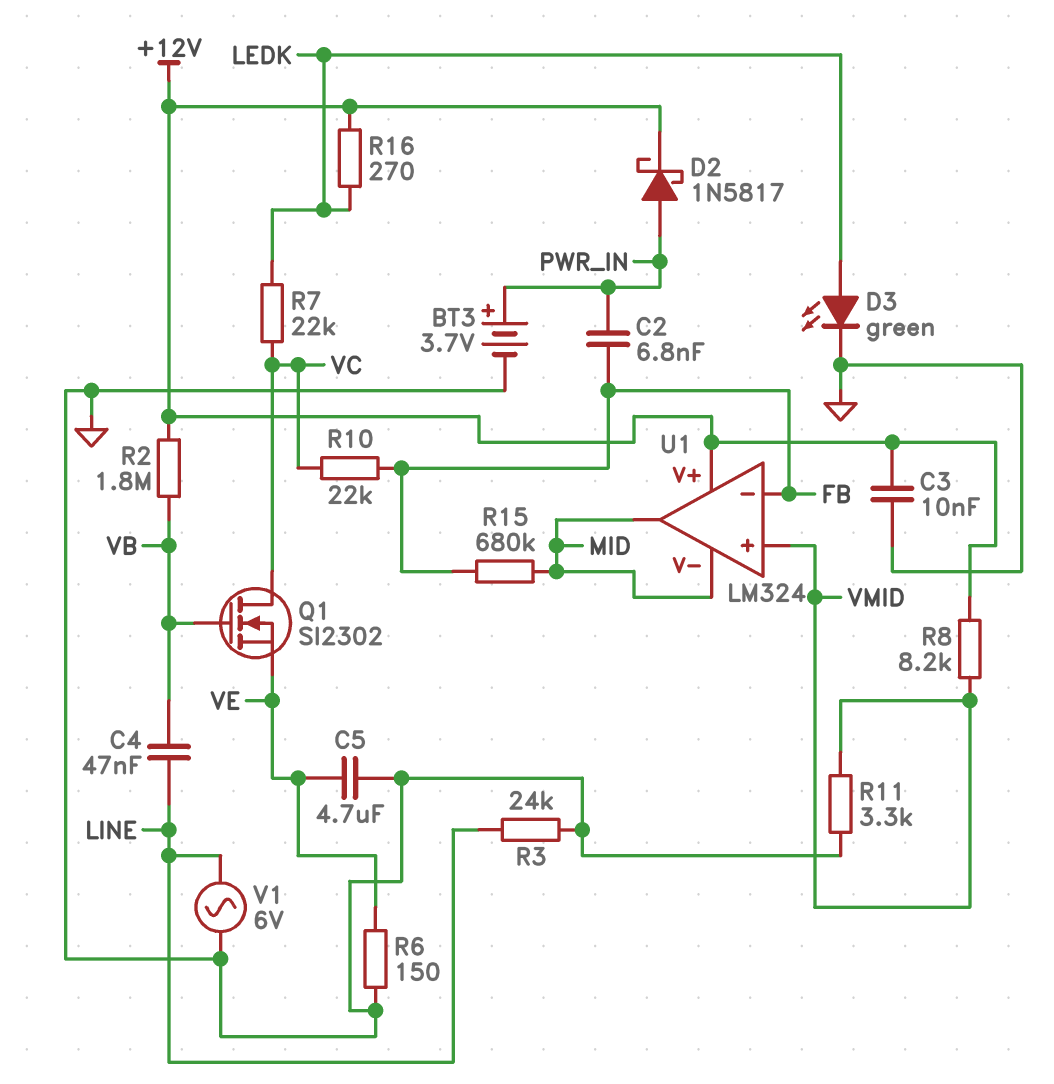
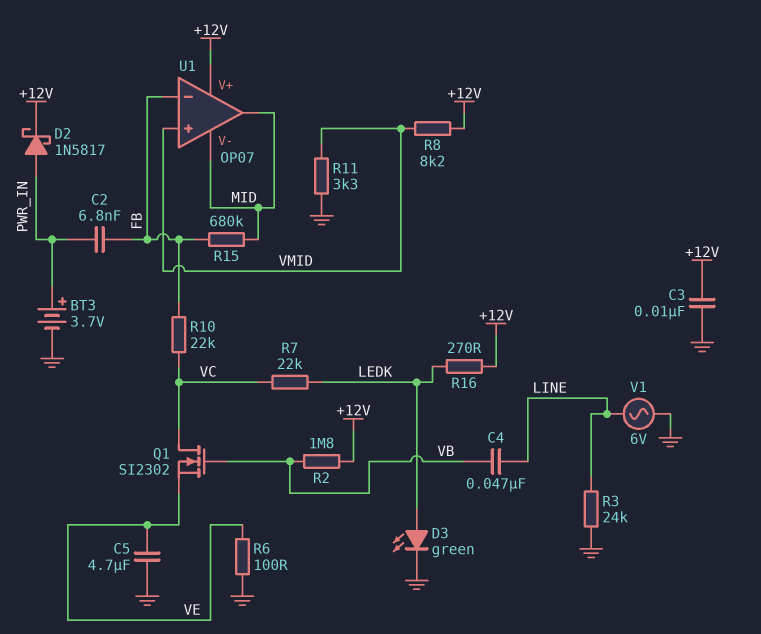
R6: 150 (GND, VE) -> 100 (GND, VE)
U1: LM324 -> OP07

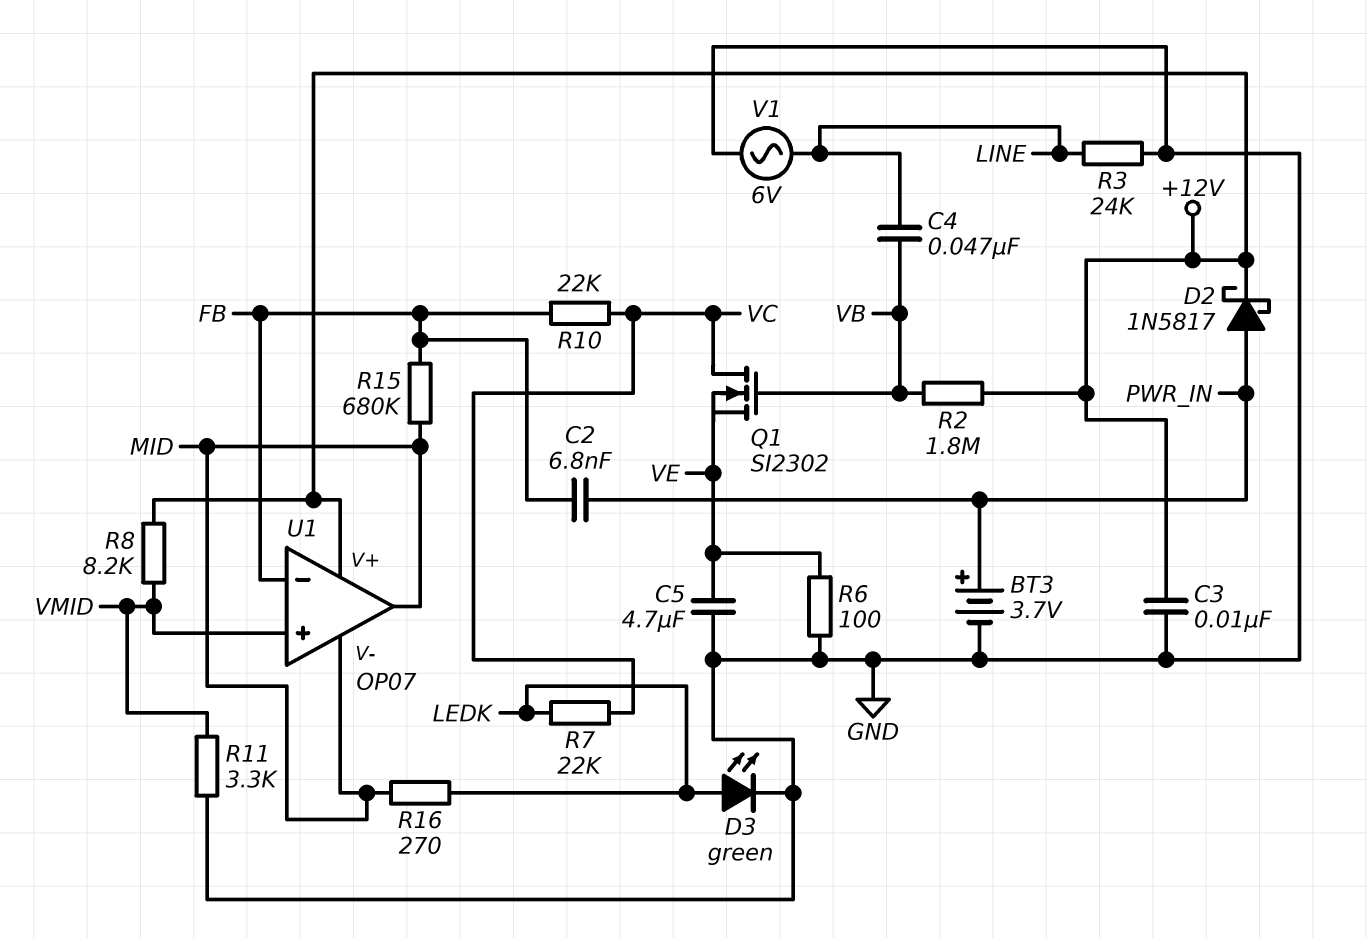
R16: 270 (+12V, LEDK) -> 270 (LEDK, MID)

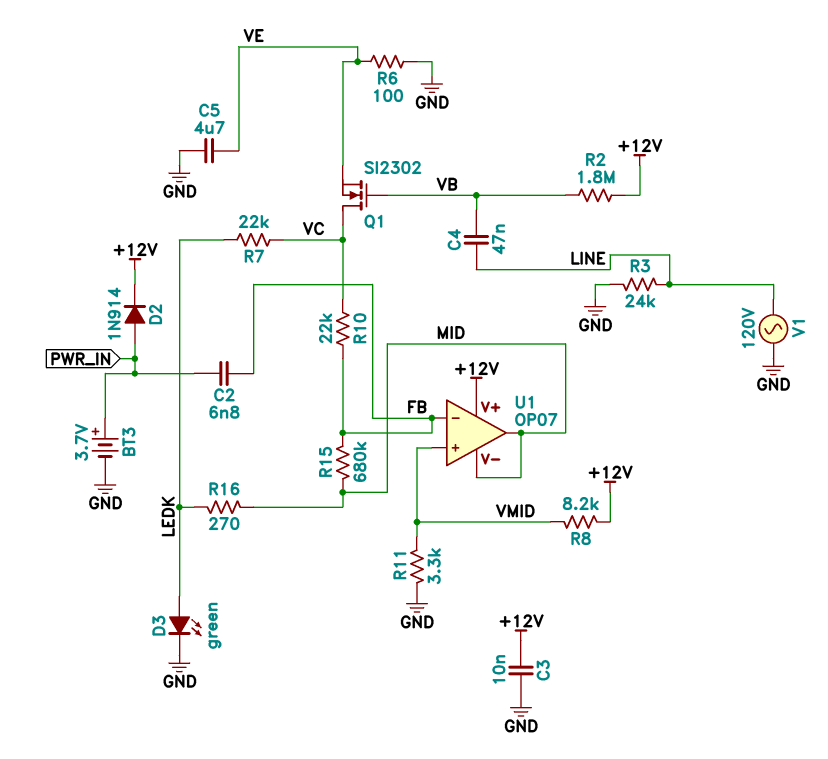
D2: schottky 1N5817 (A PWR_IN, K +12V) -> diode 1N914 (A PWR_IN, K +12V)
V1: AC 6V (GND, LINE) -> AC 120V (GND, LINE)

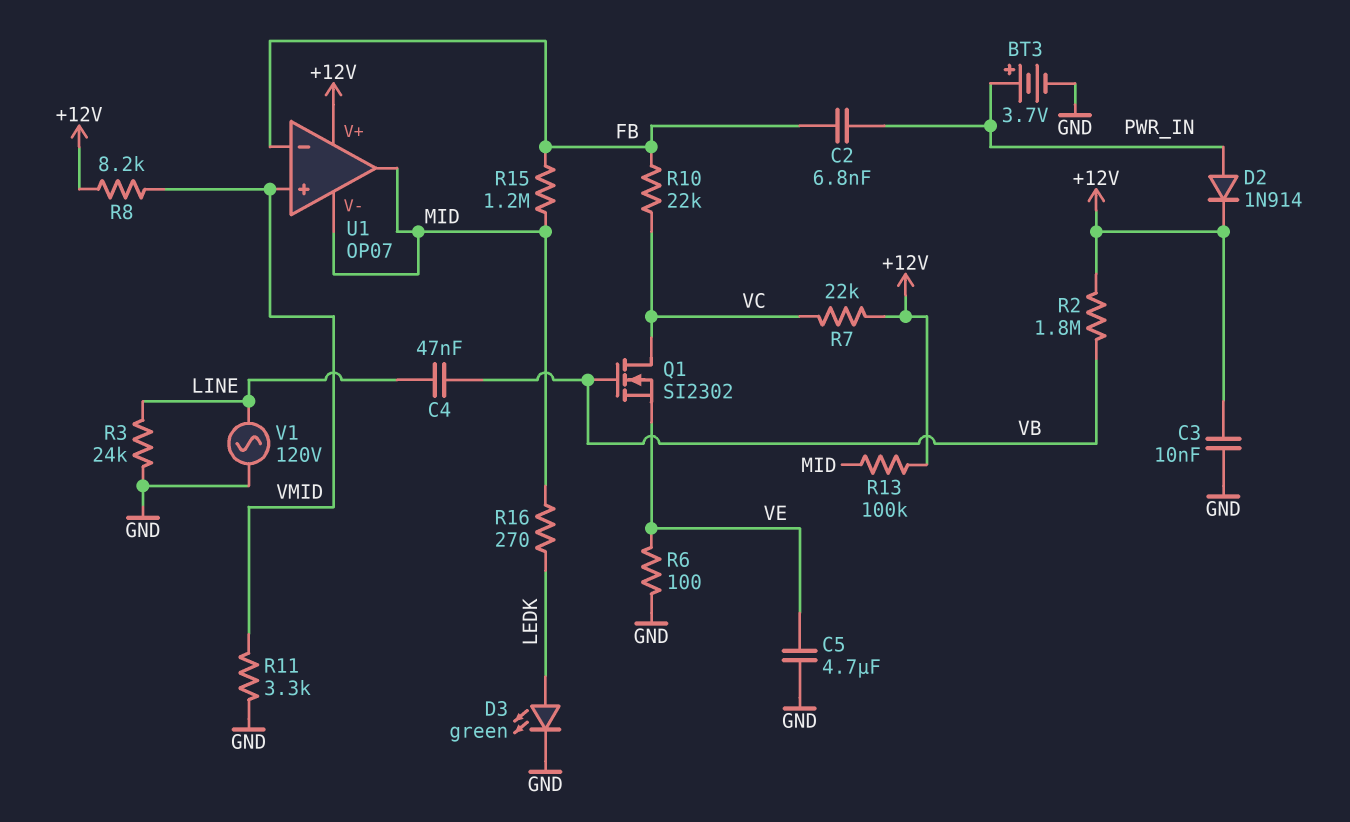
R7: 22k (LEDK, VC) -> 22k (+12V, VC)
R13: none -> 100k (+12V, MID)
R15: 680k (FB, MID) -> 1.2M (FB, MID)

